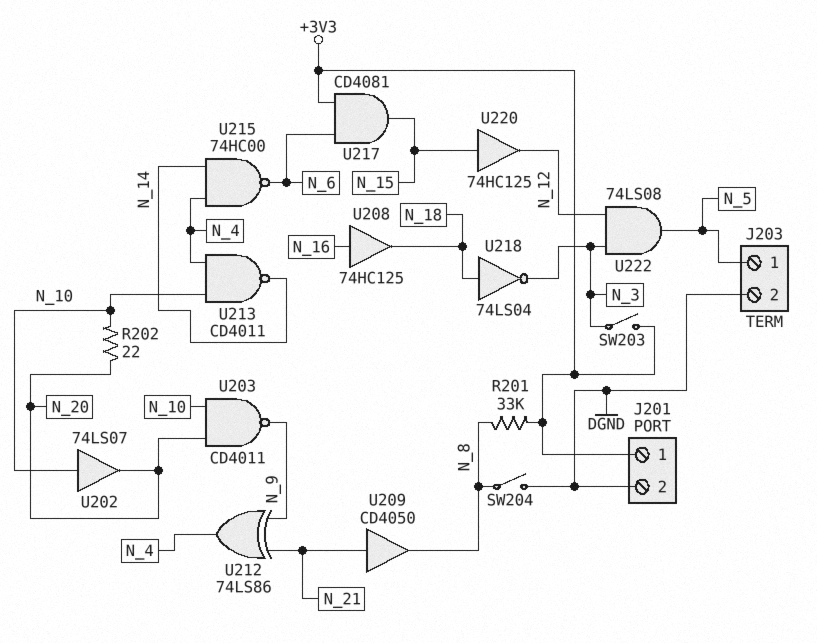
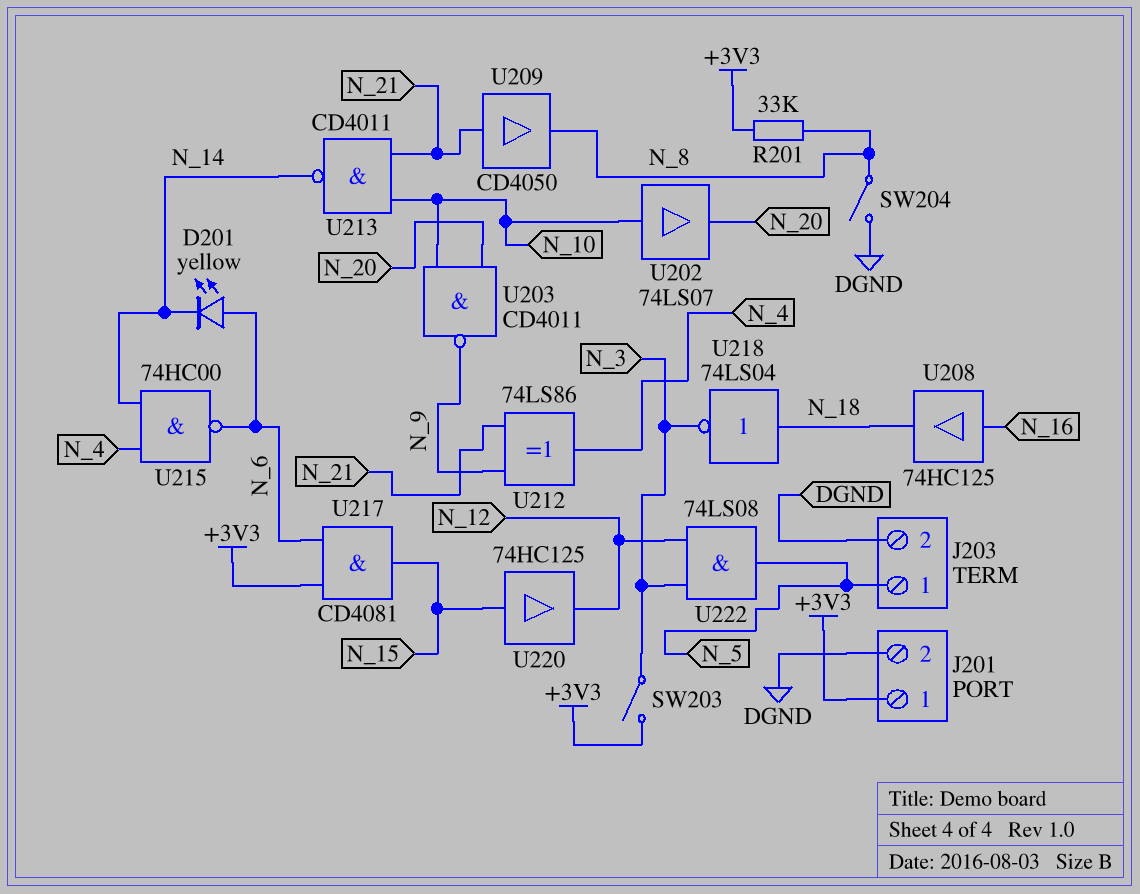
D201: none -> LED yellow (A N_6, K N_14)
R202: 22 (N_10, N_20) -> none
U213: NAND CD4011 (in N_4, in N_10, out N_14) -> NAND CD4011 (in N_10, in N_21, out N_14)

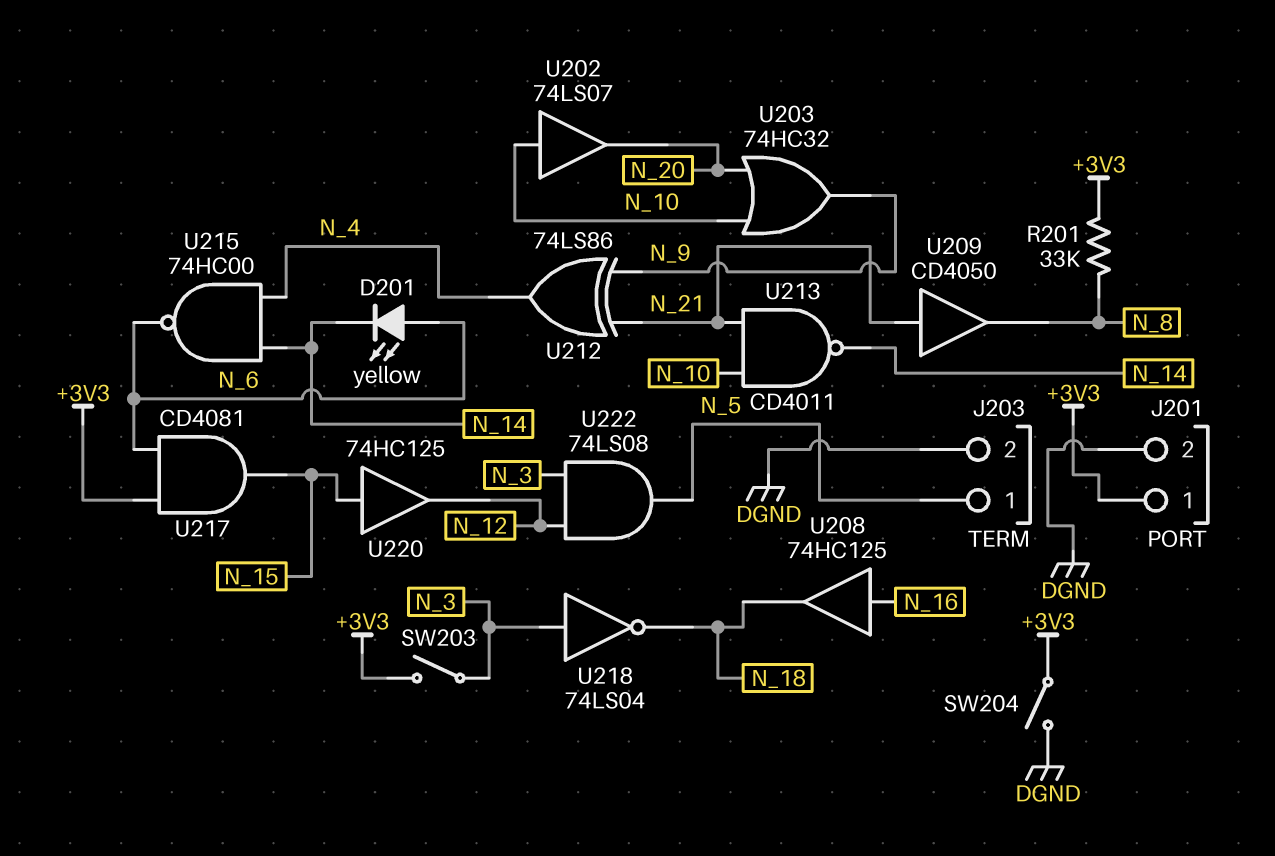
SW204: switch (DGND, N_8) -> switch (+3V3, DGND)
U203: NAND CD4011 (in N_10, in N_20, out N_9) -> OR 74HC32 (in N_10, in N_20, out N_9)
U218: NOT 74LS04 (in N_18, out N_3) -> NOT 74LS04 (in N_3, out N_18)

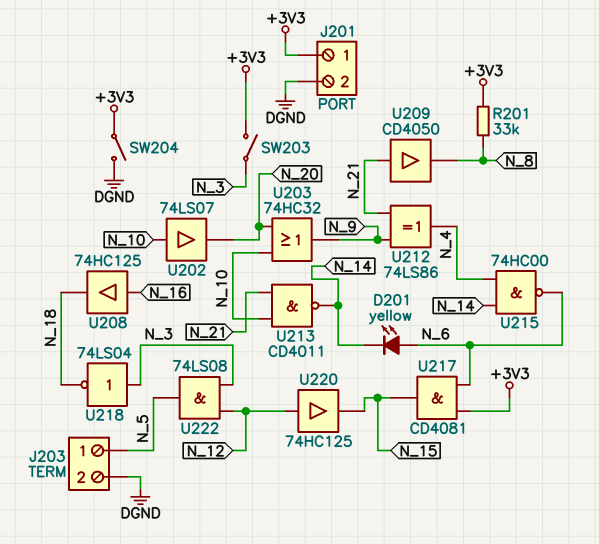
U220: buffer 74HC125 (in N_15, out N_12) -> buffer 74HC125 (in N_12, out N_15)

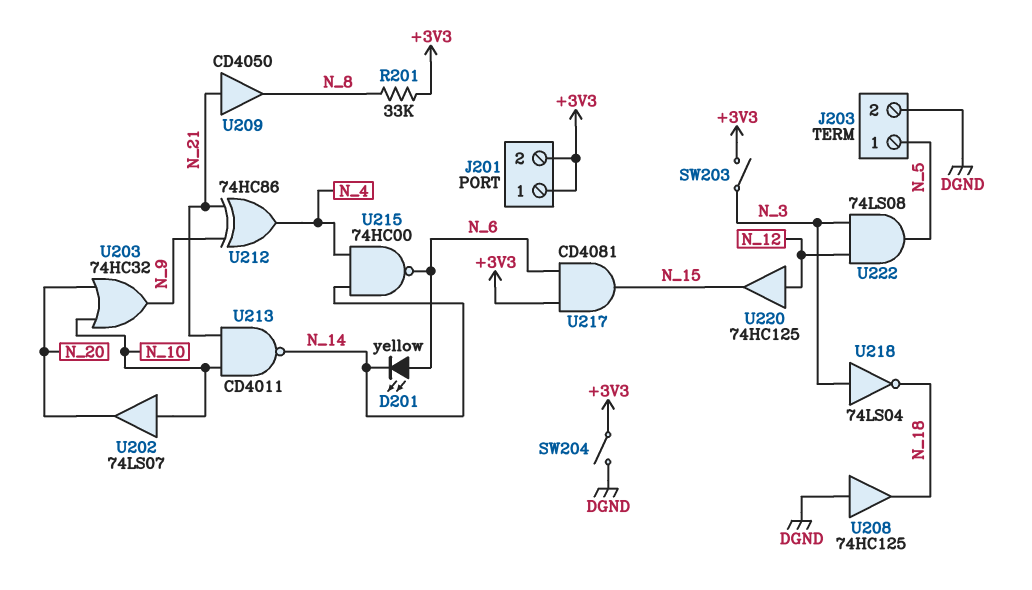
J201 pin 2: DGND -> +3V3
U208: buffer 74HC125 (in N_16, out N_18) -> buffer 74HC125 (in DGND, out N_18)
U212: XOR 74LS86 (in N_9, in N_21, out N_4) -> XOR 74HC86 (in N_9, in N_21, out N_4)

